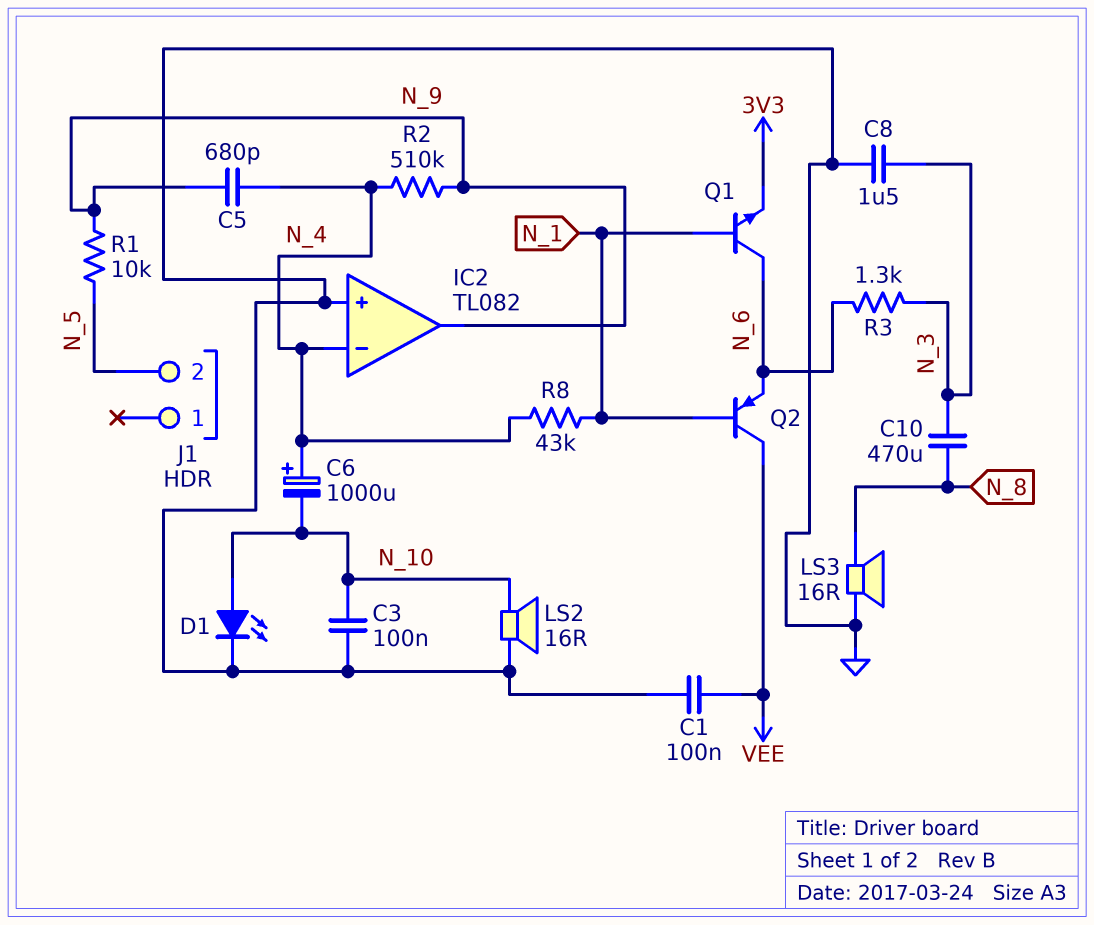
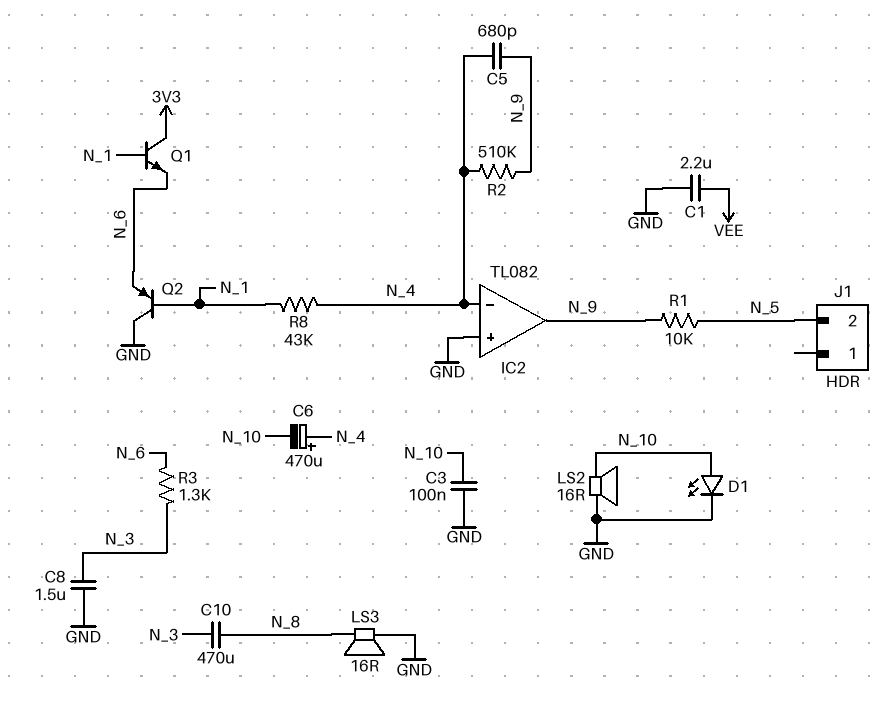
C1: 100nF (GND, VEE) -> 2.2uF (GND, VEE)
C6: 1000uF (plus N_4, minus N_10) -> 470uF (plus N_4, minus N_10)
Q1: NPN (B N_1, C N_6, E 3V3) -> NPN (B N_1, C 3V3, E N_6)
Q2: PNP (B N_1, C VEE, E N_6) -> PNP (B N_1, C GND, E N_6)

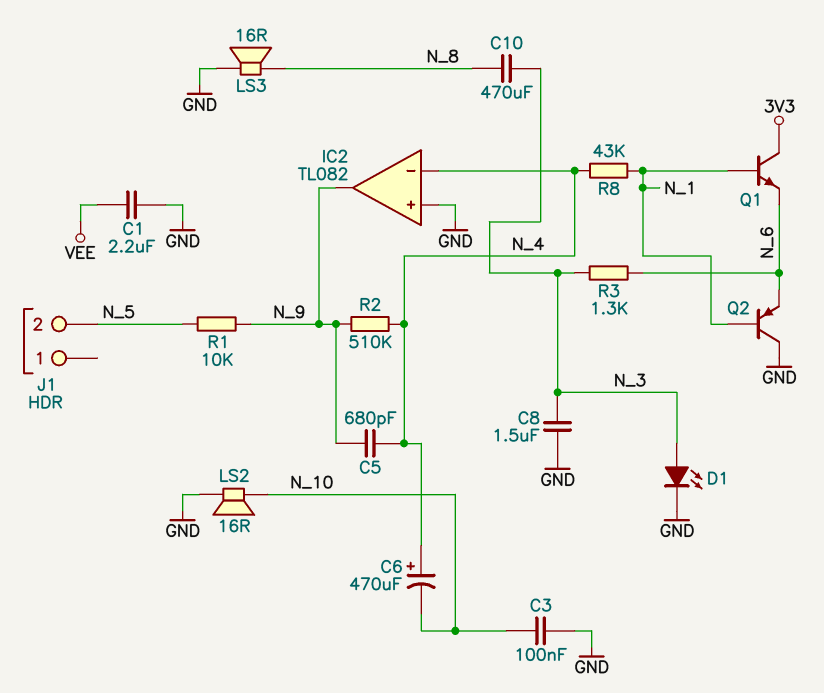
D1: LED (A N_10, K GND) -> LED (A N_3, K GND)

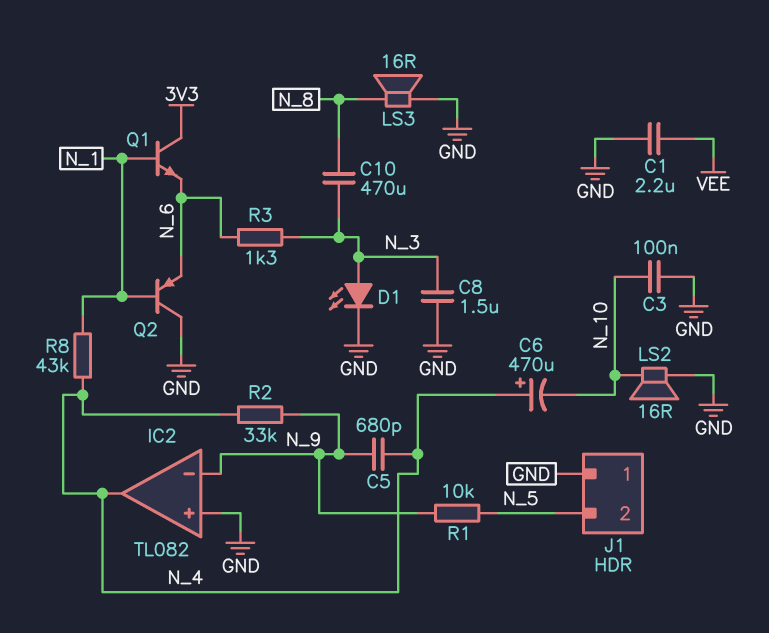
IC2 pin in-: N_4 -> N_9
IC2 pin out: N_9 -> N_4
J1 pin 1: none -> GND
R2: 510k (N_4, N_9) -> 33k (N_4, N_9)

